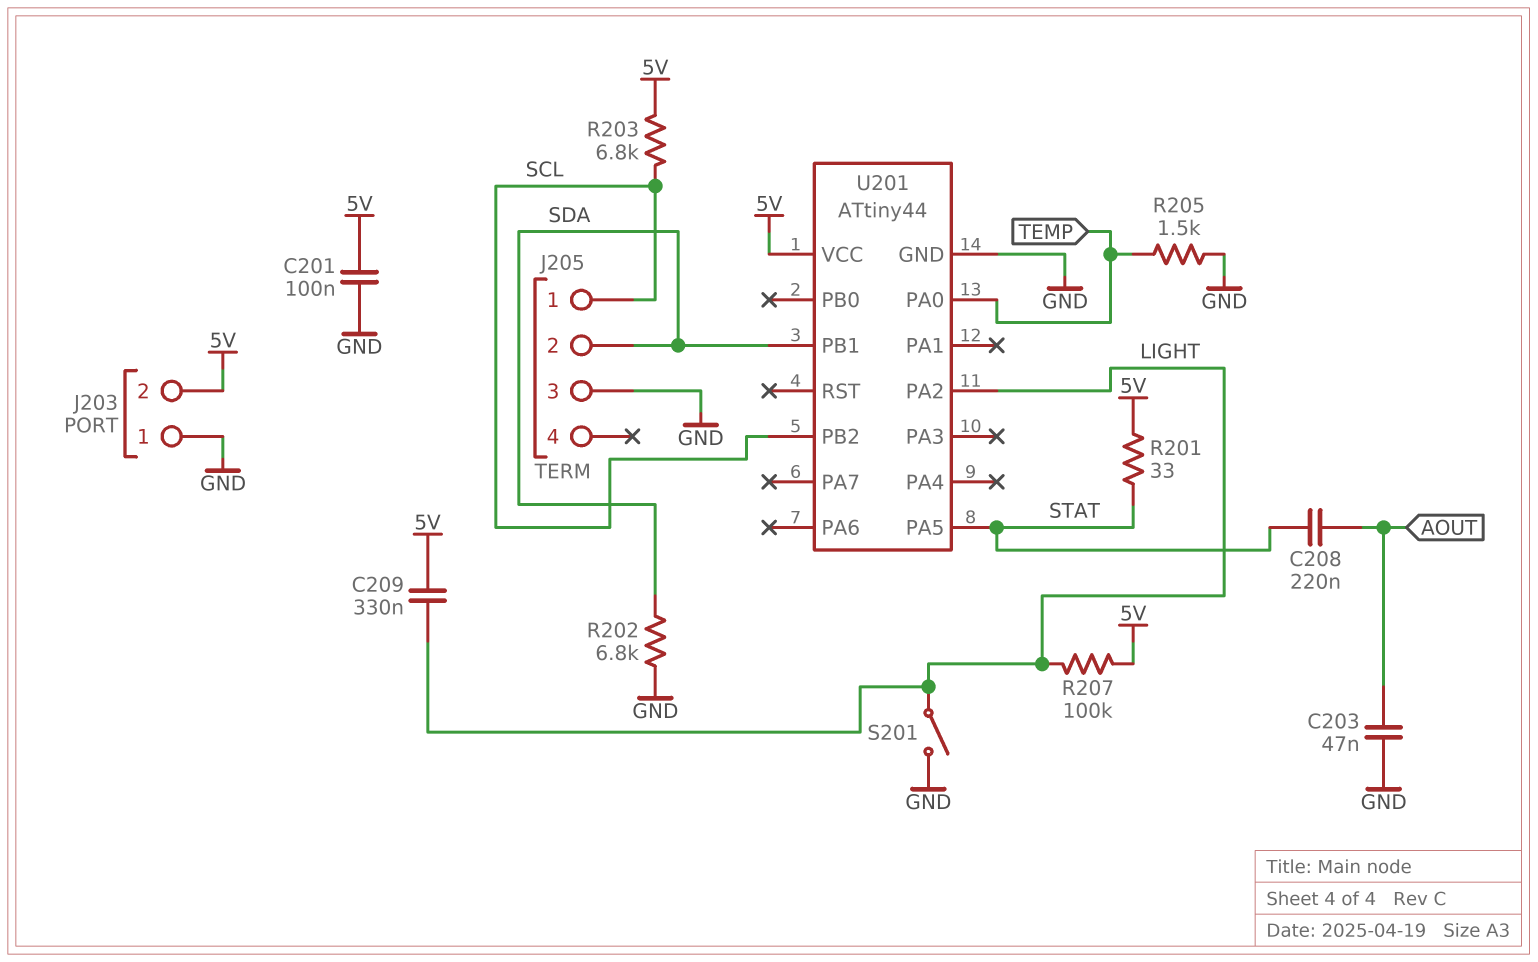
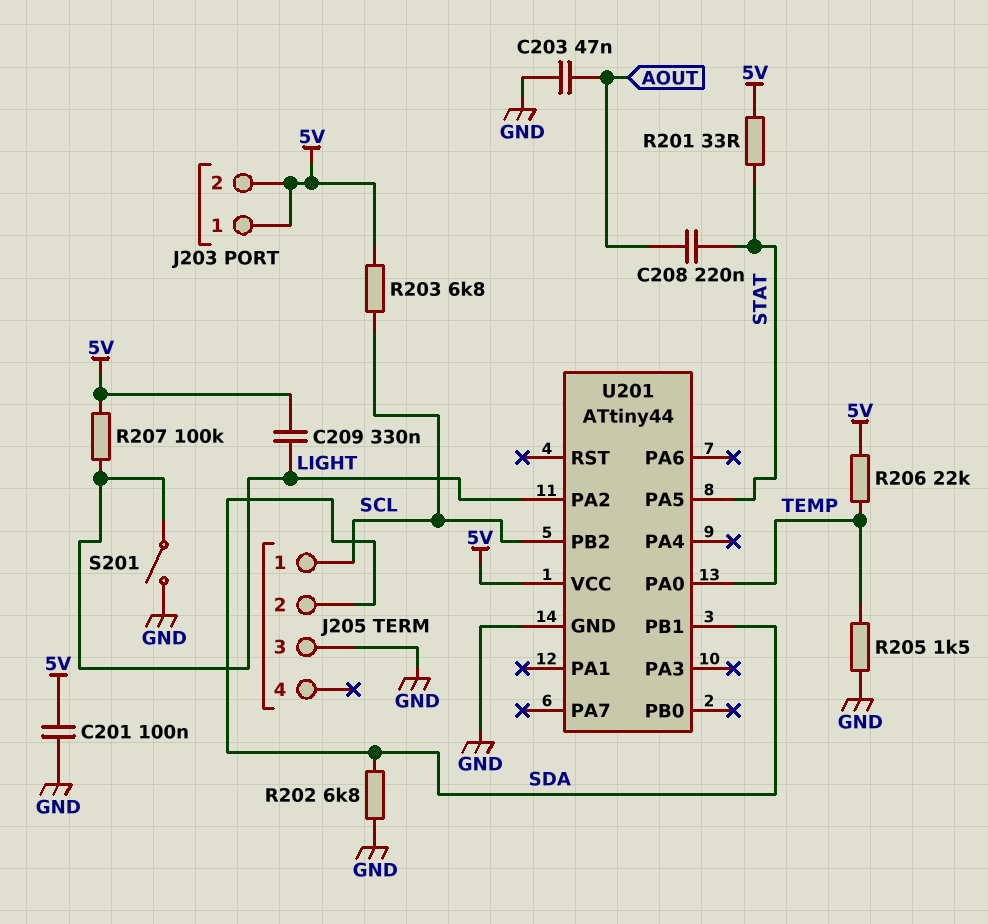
J203 pin 1: GND -> 5V
R206: none -> 22k (5V, TEMP)

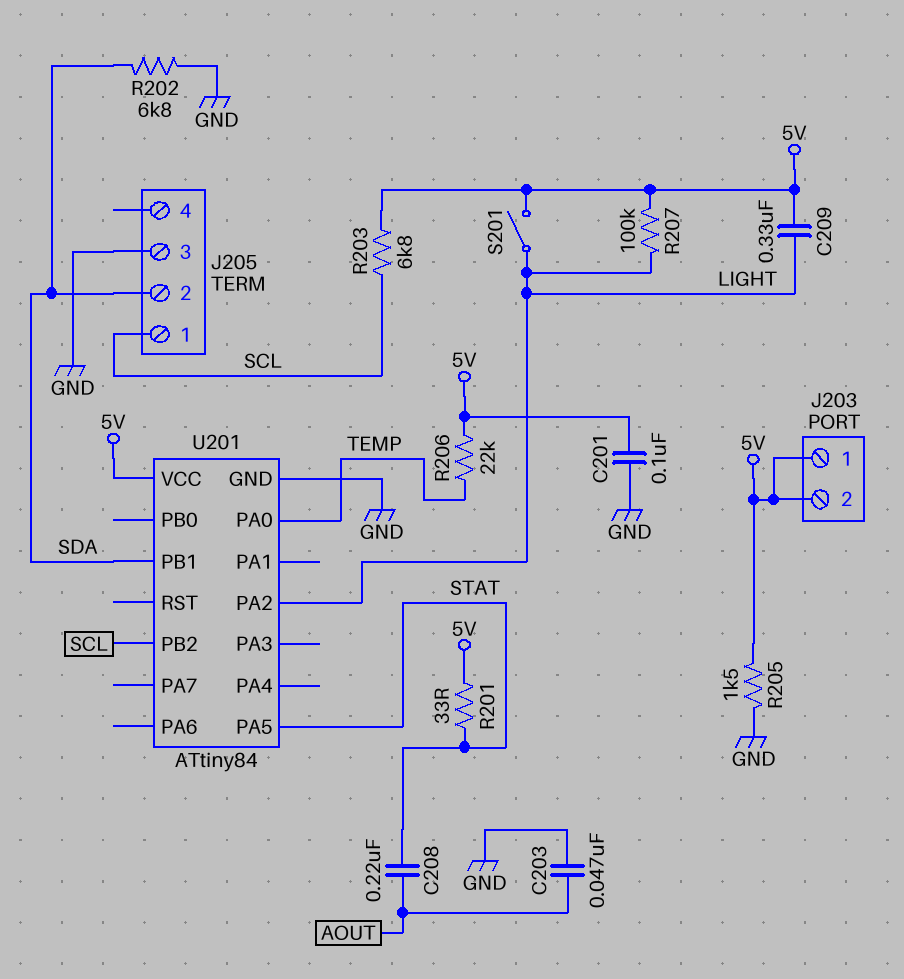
R205: 1.5k (GND, TEMP) -> 1.5k (5V, GND)
S201: switch (GND, LIGHT) -> switch (5V, LIGHT)
U201: ATtiny44 -> ATtiny84

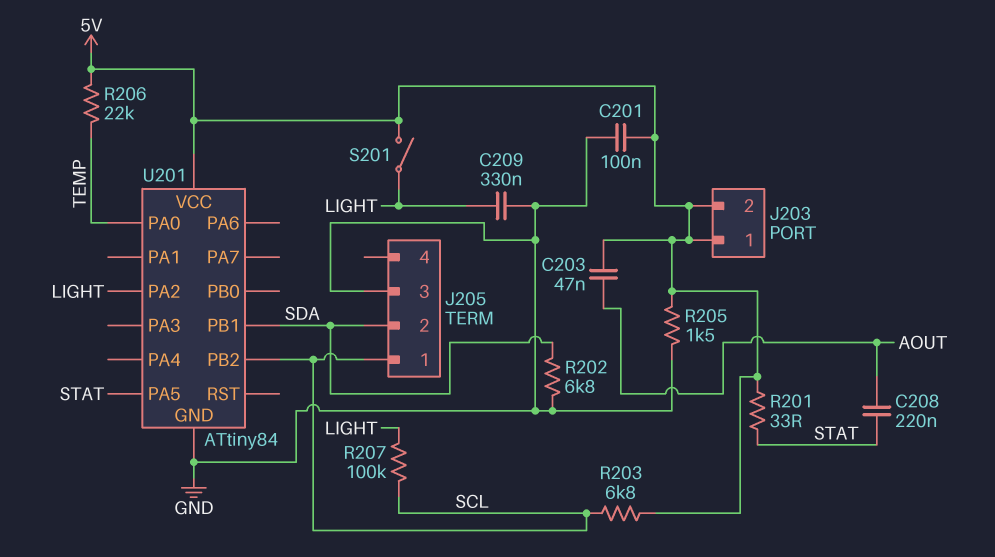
C203: 47nF (AOUT, GND) -> 47nF (5V, AOUT)
C209: 330nF (5V, LIGHT) -> 330nF (GND, LIGHT)
R207: 100k (5V, LIGHT) -> 100k (LIGHT, SCL)

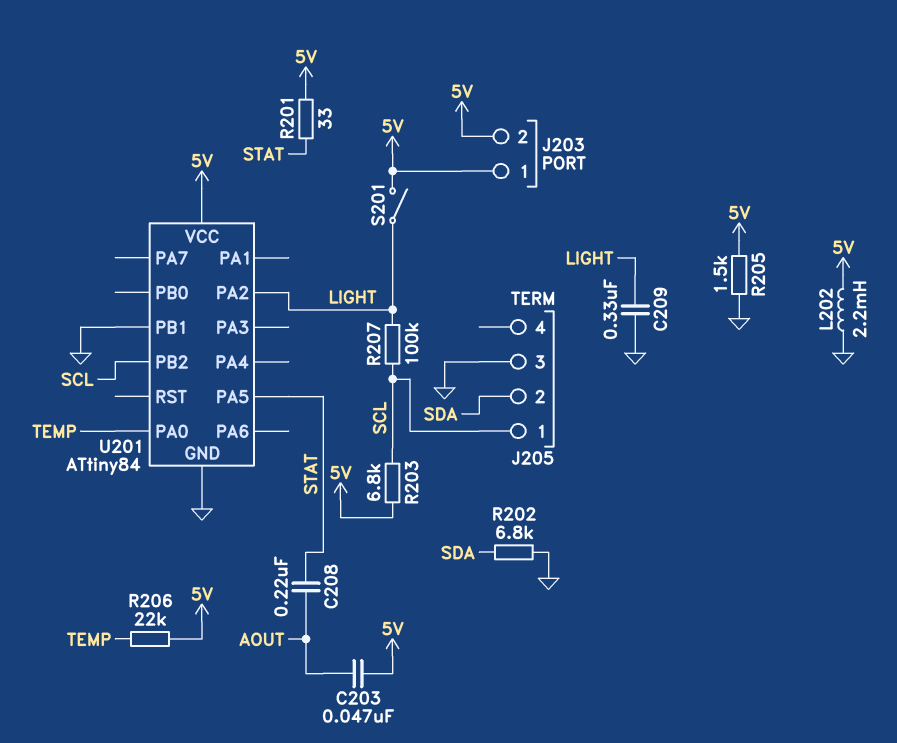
C201: 100nF (5V, GND) -> none
L202: none -> 2.2mH (5V, GND)
U201 pin PB1: SDA -> GND

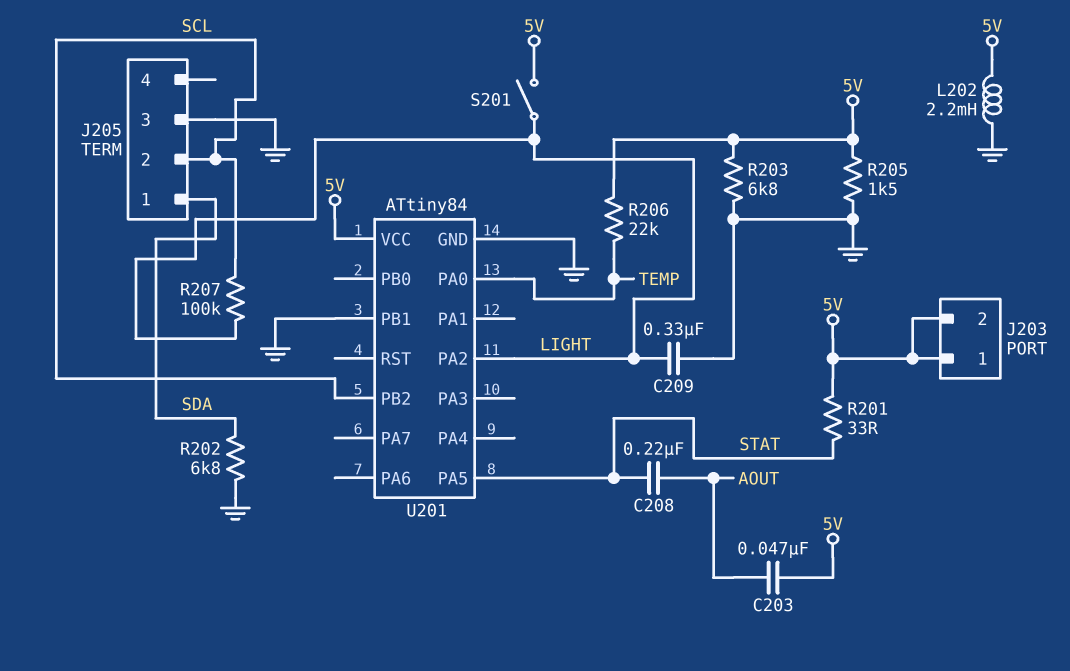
J205 pin 1: SCL -> SDA
J205 pin 2: SDA -> SCL
R203: 6.8k (5V, SCL) -> 6.8k (5V, GND)

